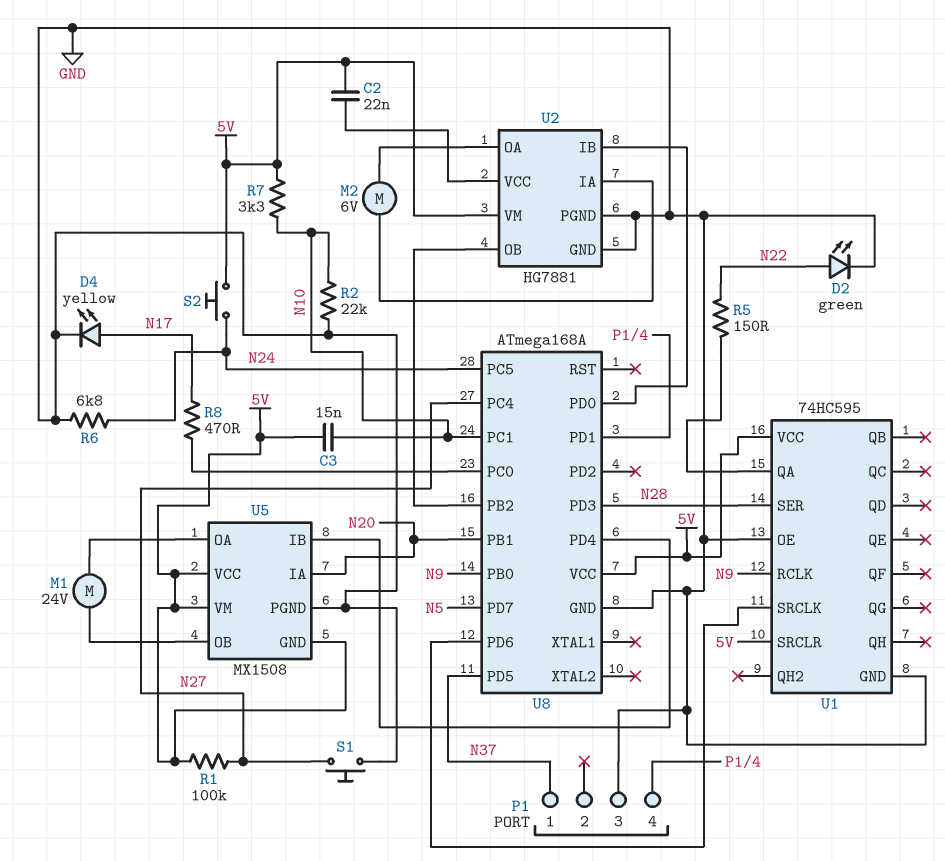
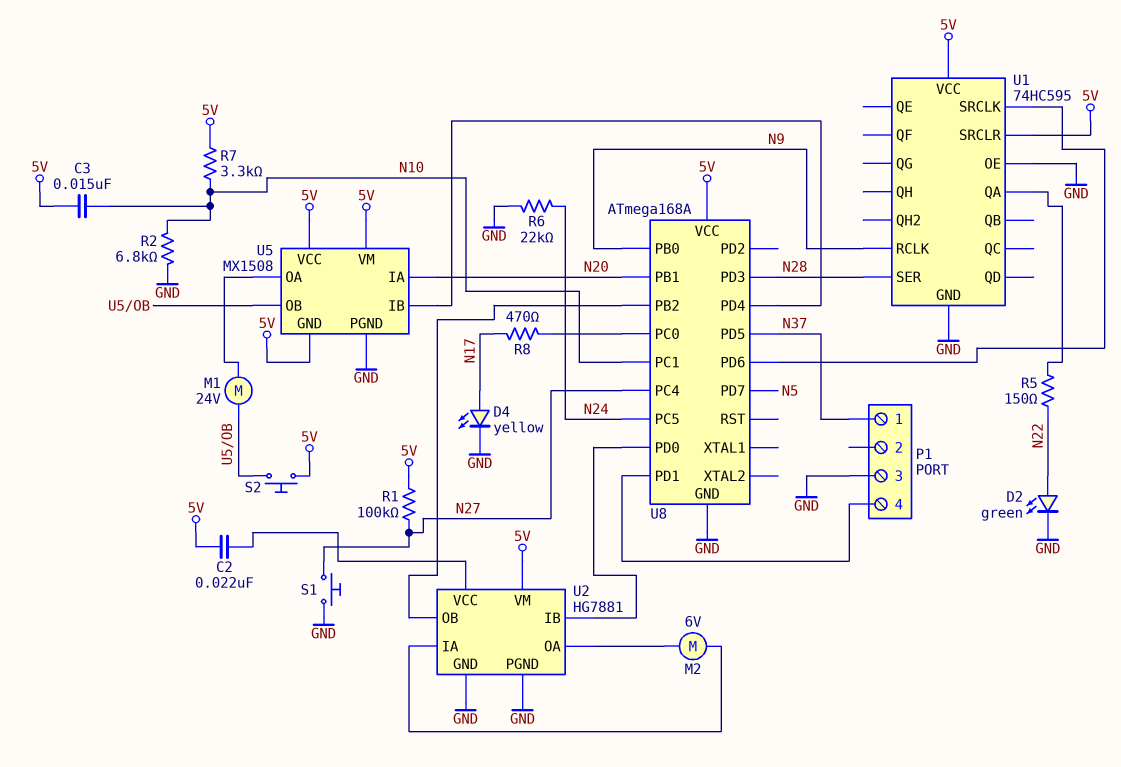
R2: 22k (GND, N10) -> 6.8k (GND, N10)
R6: 6.8k (GND, N24) -> 22k (GND, N24)
S2: button (5V, N24) -> button (5V, U5/OB)

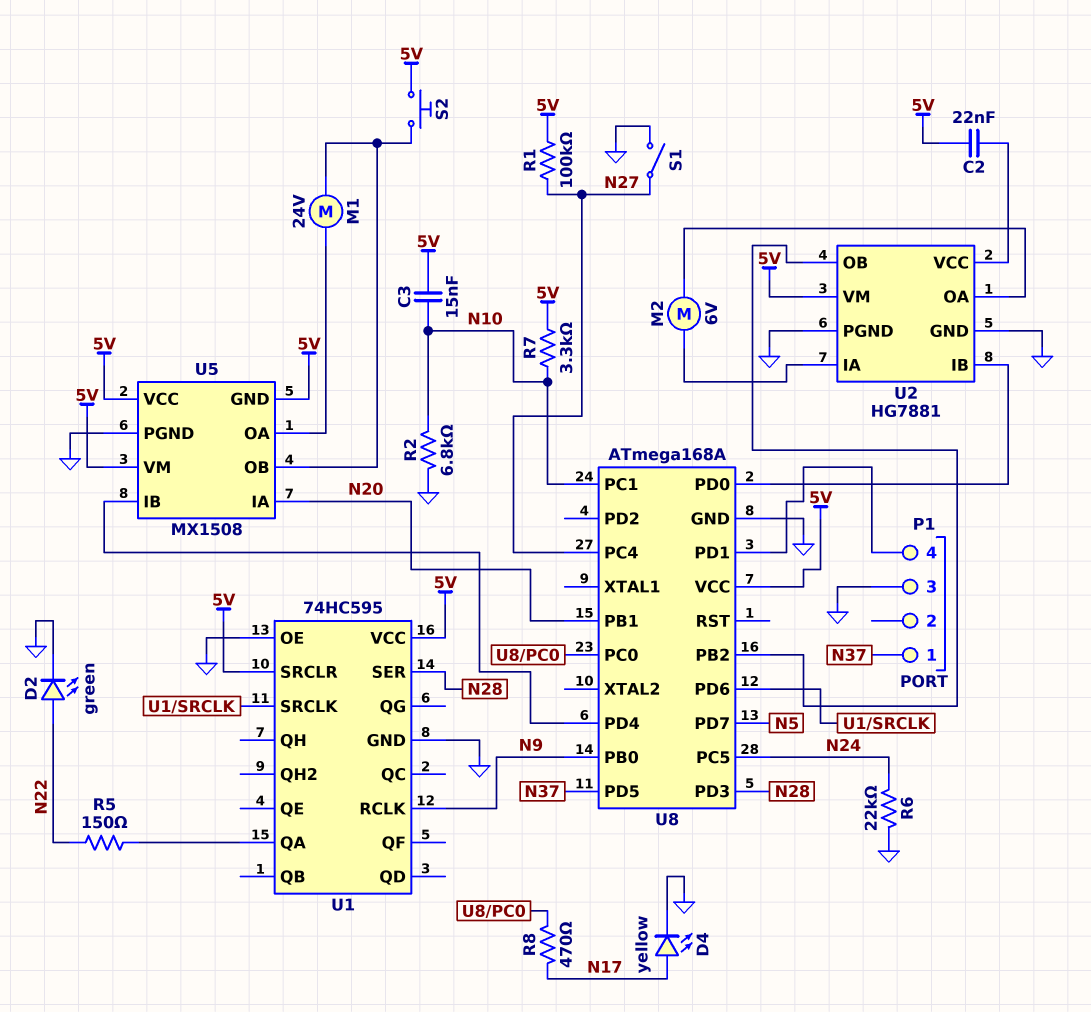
S1: button (GND, N27) -> switch (GND, N27)

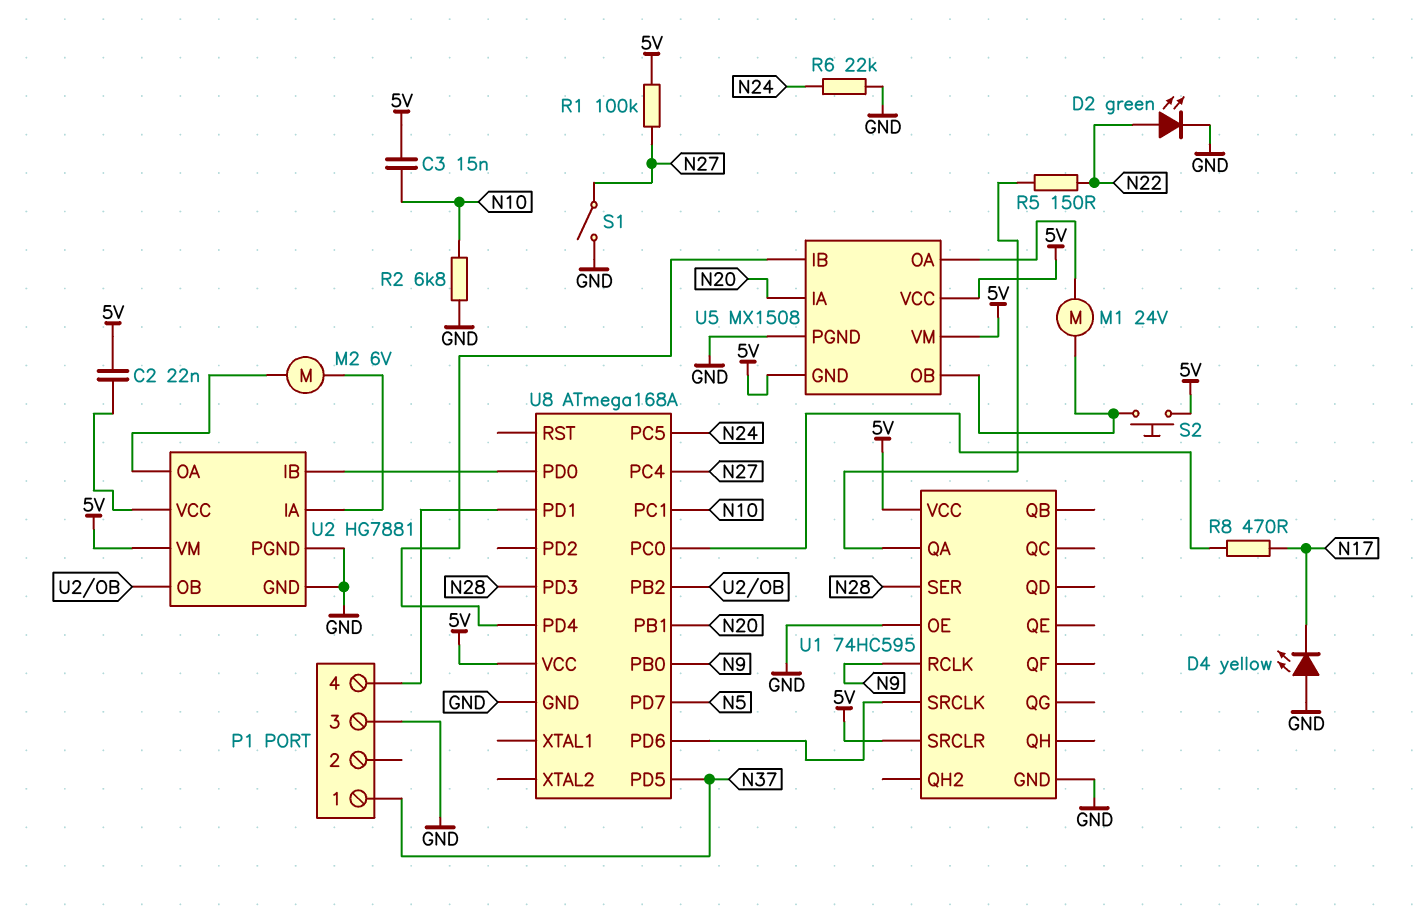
D4: LED yellow (A N17, K GND) -> LED yellow (A GND, K N17)
R7: 3.3k (5V, N10) -> none

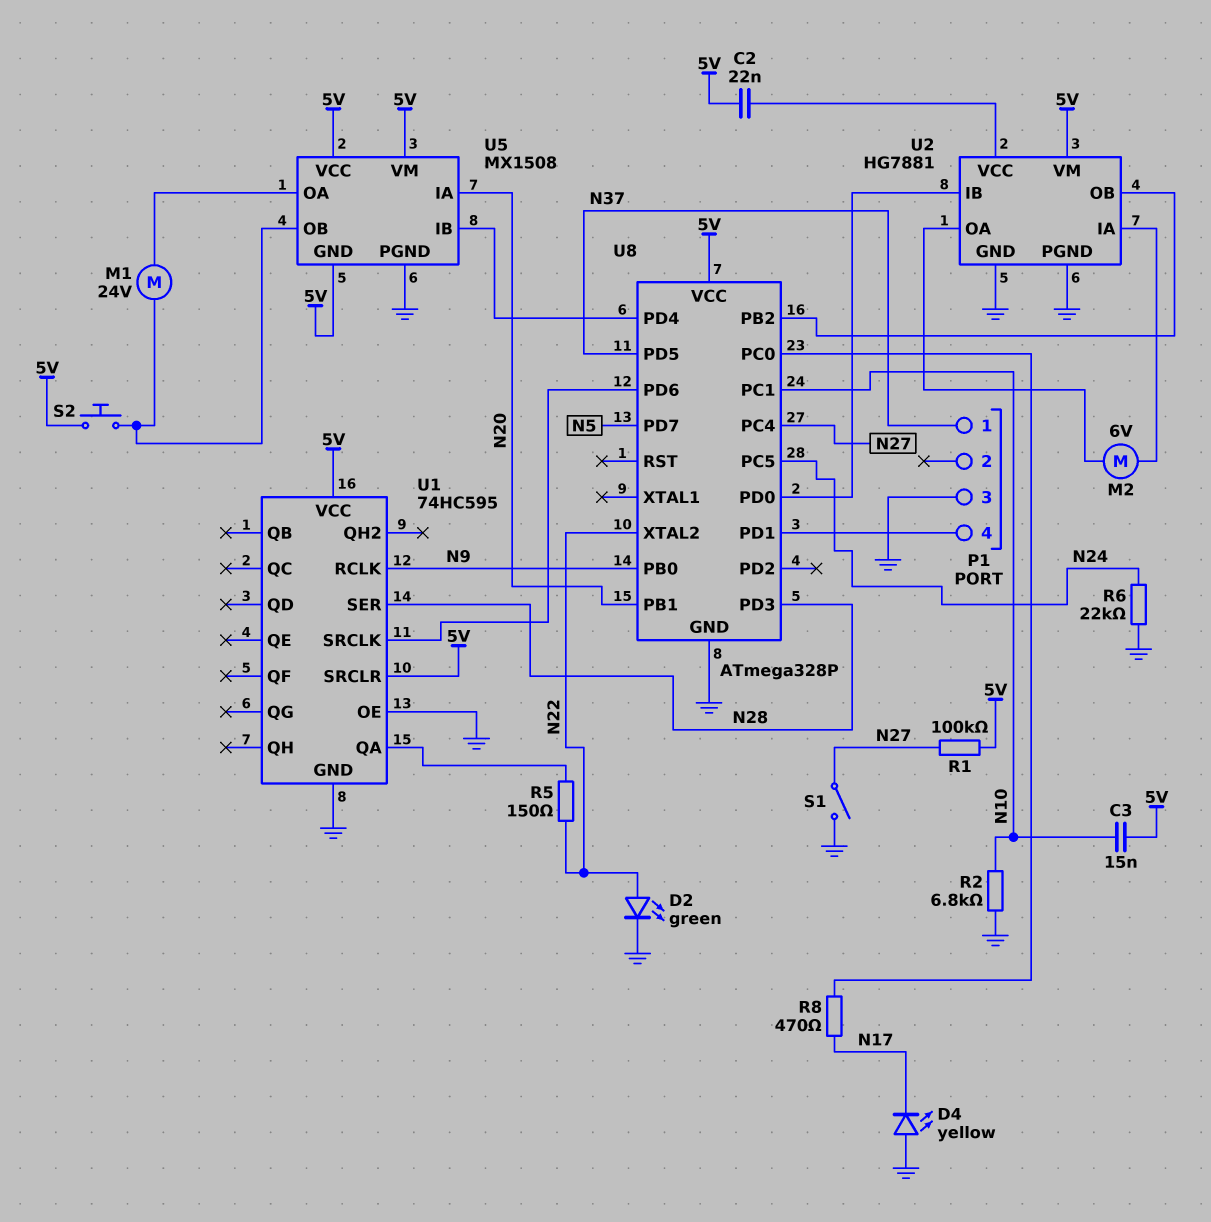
U8: ATmega168A -> ATmega328P
U8 pin XTAL2: none -> N22

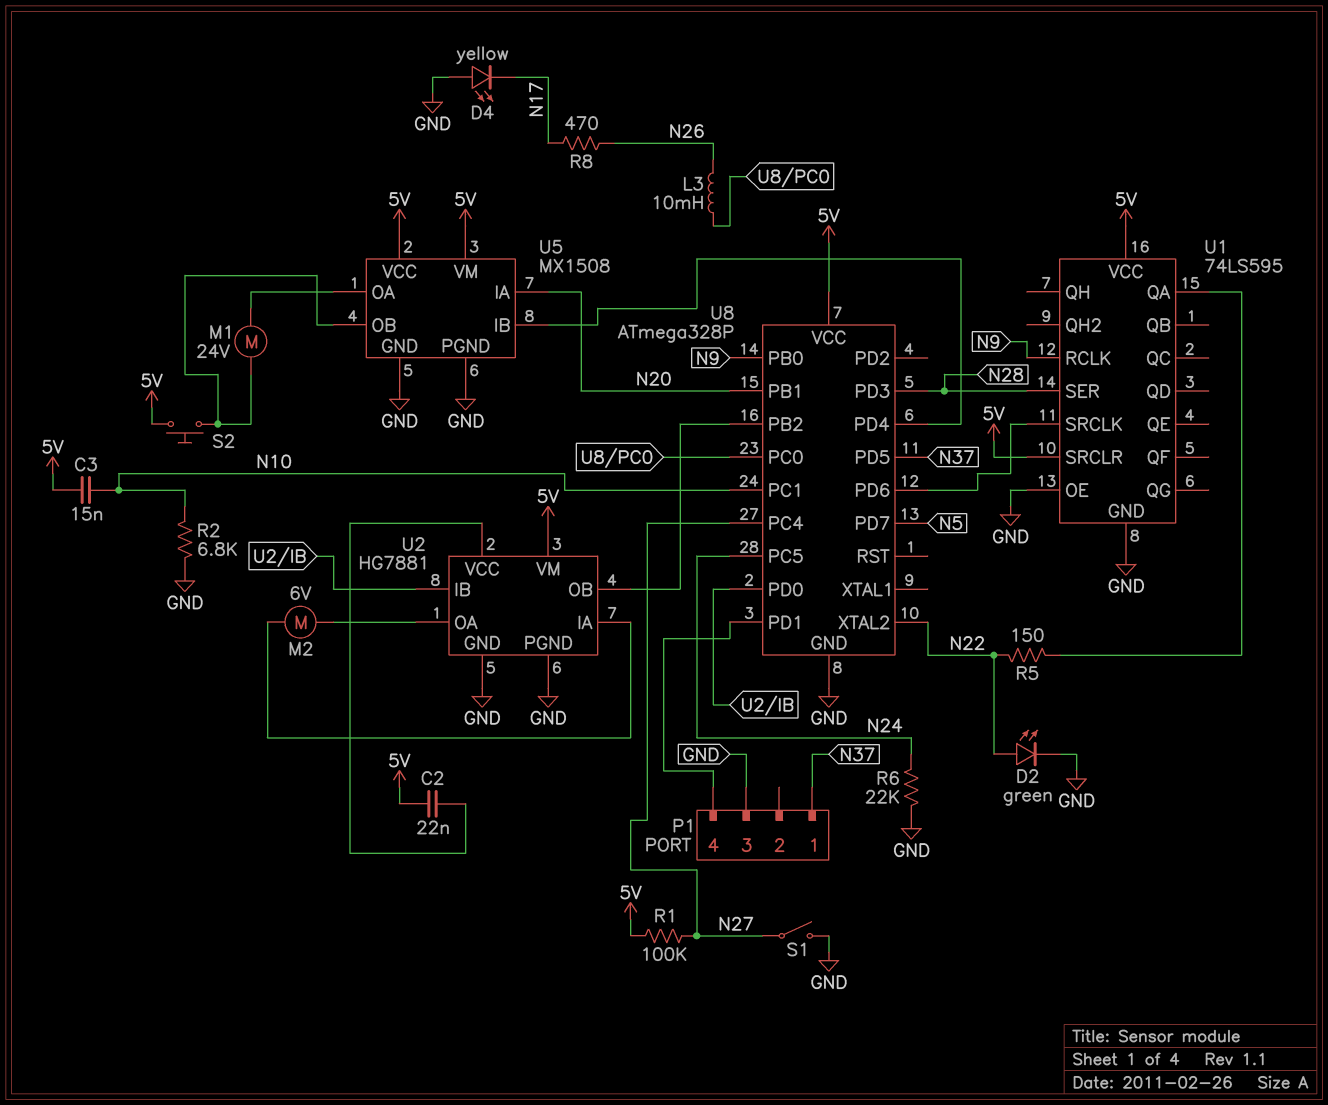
L3: none -> 10mH (N26, U8/PC0)
R8: 470 (N17, U8/PC0) -> 470 (N17, N26)
U1: 74HC595 -> 74LS595
U5 pin GND: 5V -> GND

